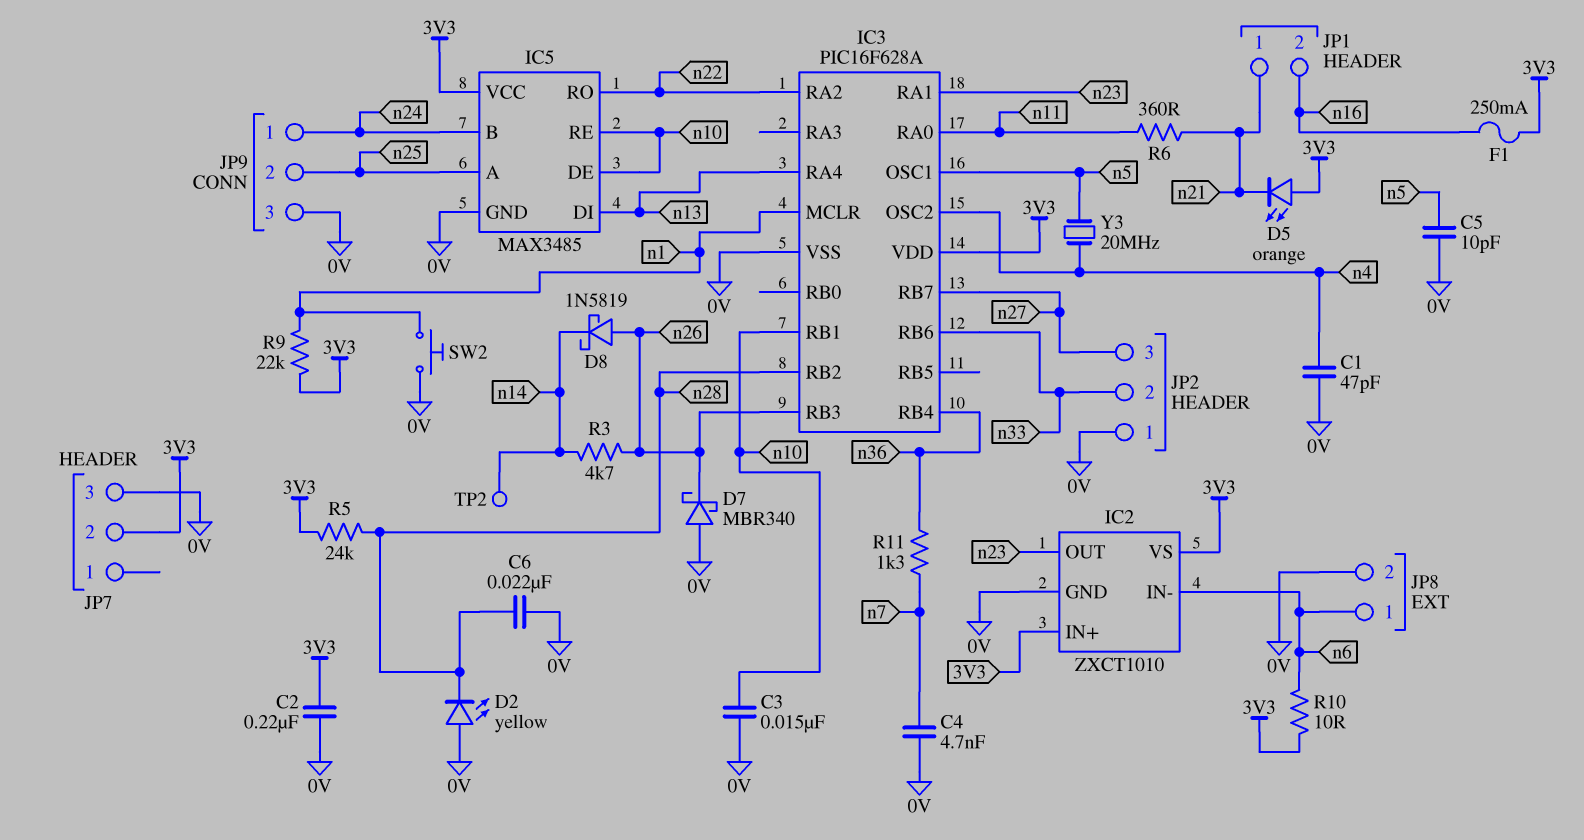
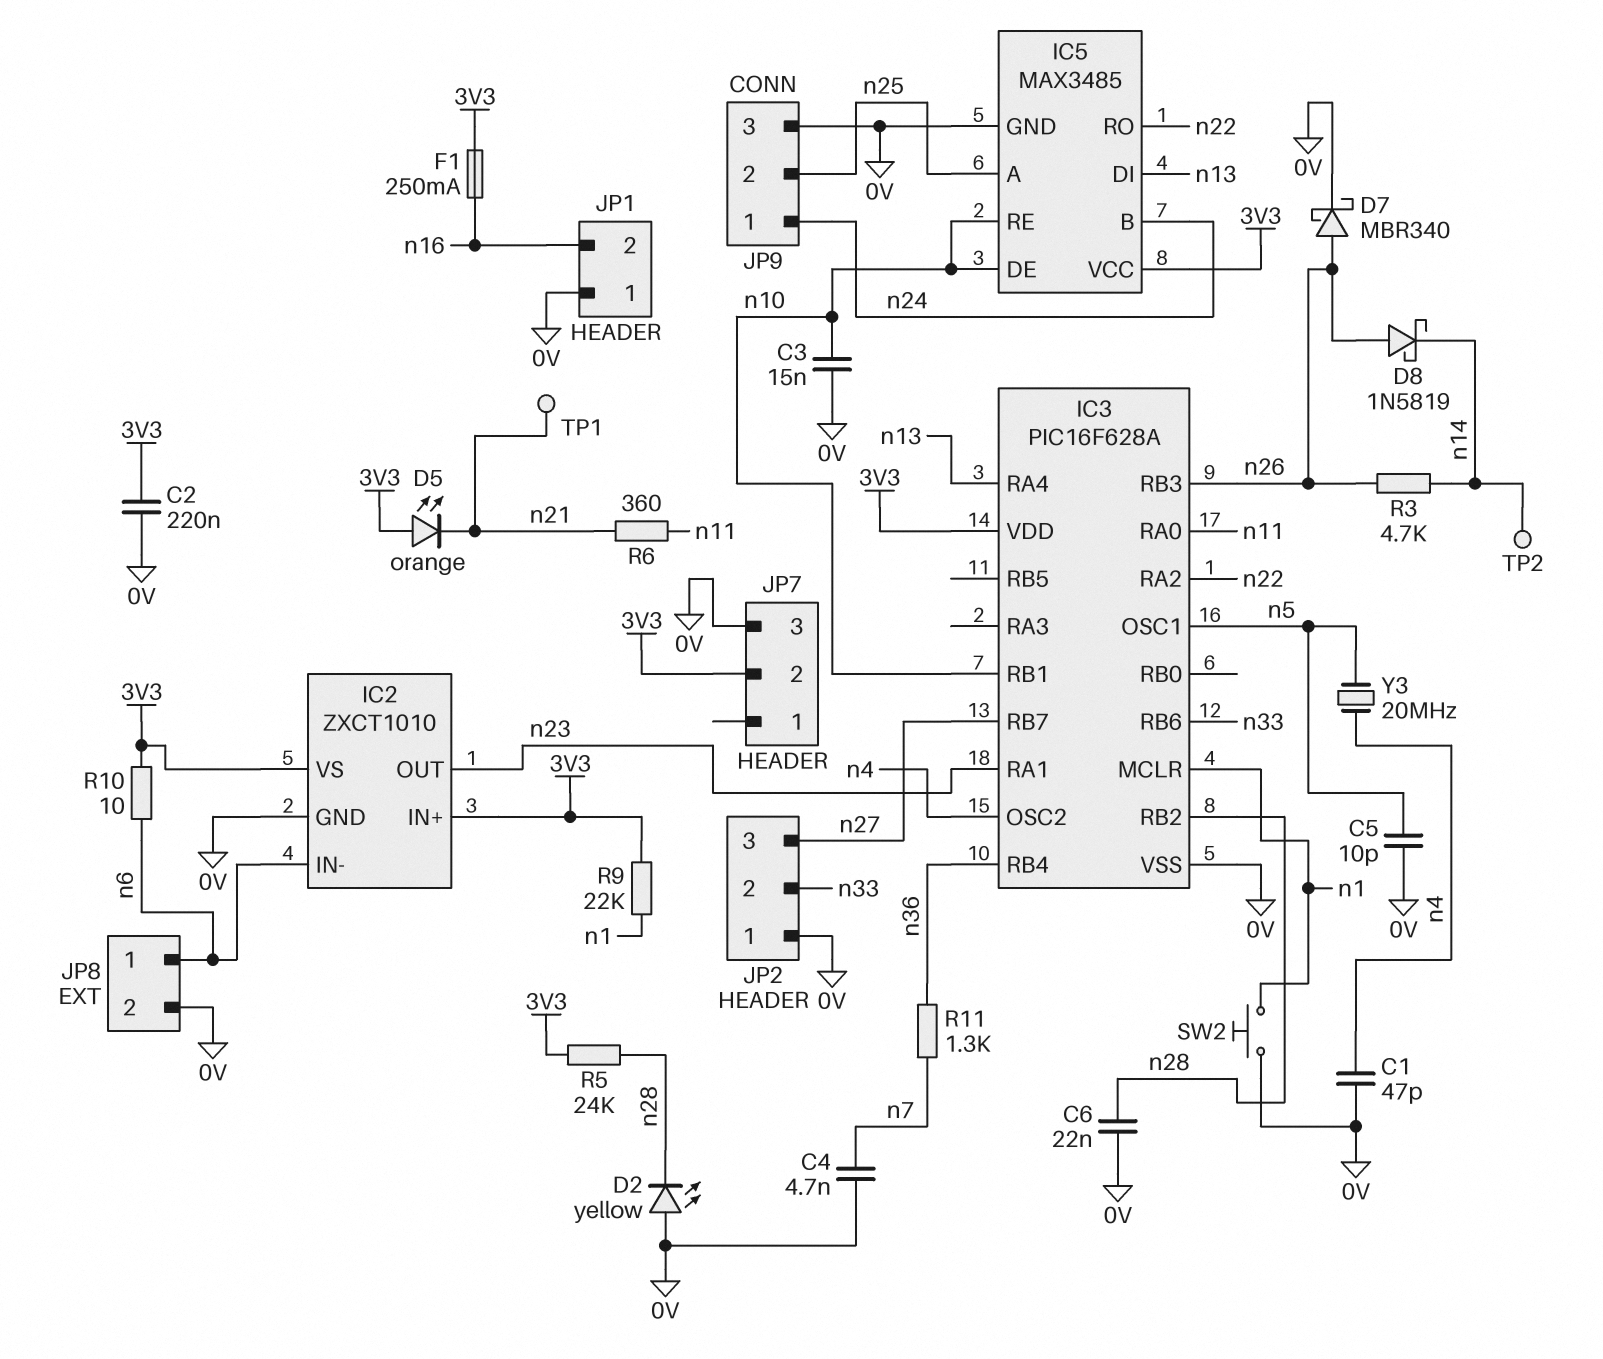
D7: schottky MBR340 (A 0V, K n26) -> schottky MBR340 (A n26, K 0V)
JP1 pin 1: n21 -> 0V
TP1: none -> test point (n21)

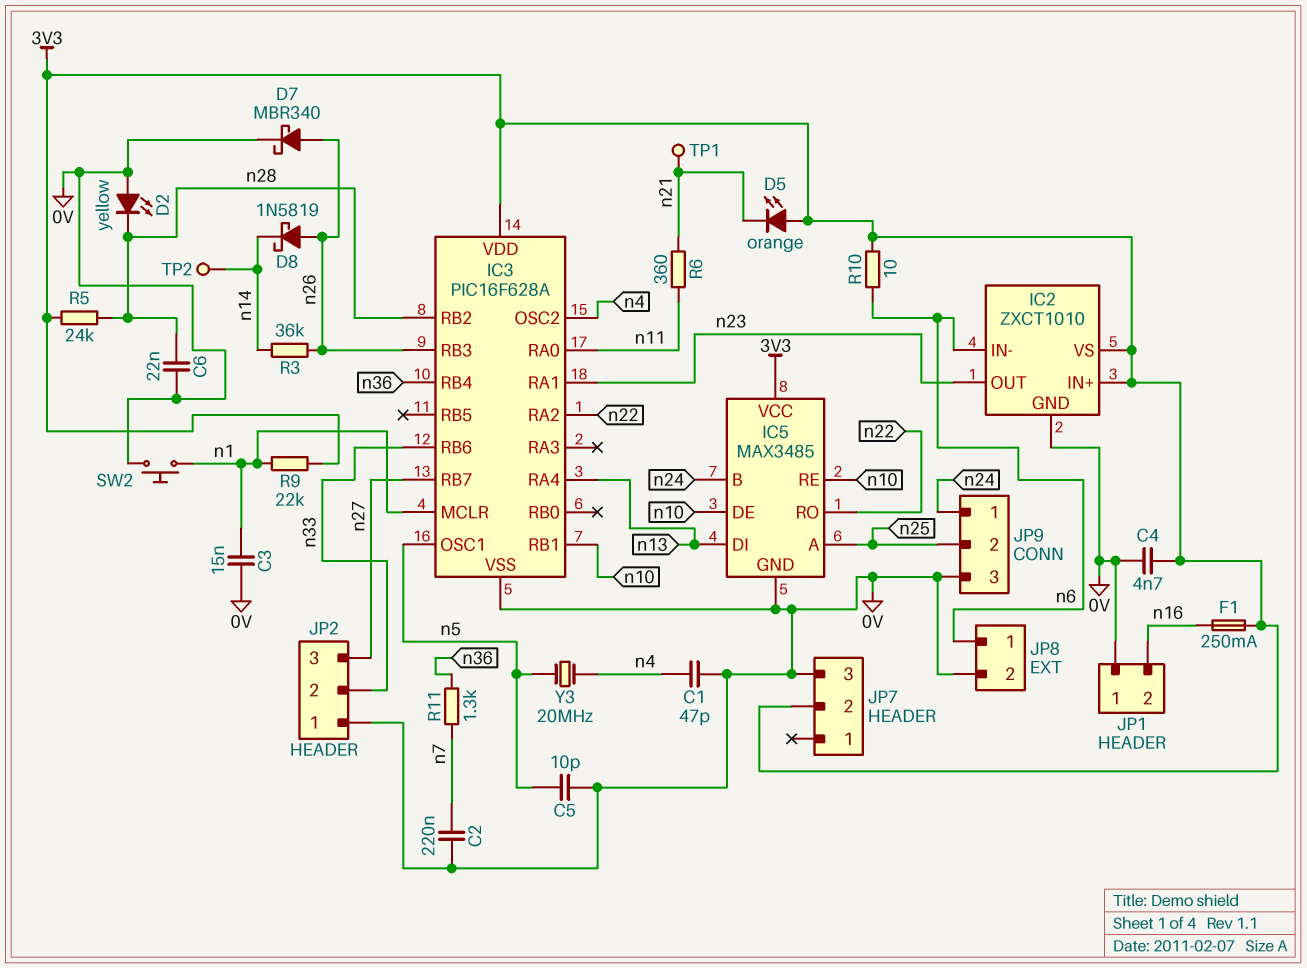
C2: 220nF (0V, 3V3) -> 220nF (0V, n7)
C3: 15nF (0V, n10) -> 15nF (0V, n1)
C4: 4.7nF (0V, n7) -> 4.7nF (0V, 3V3)
R3: 4.7k (n14, n26) -> 36k (n14, n26)

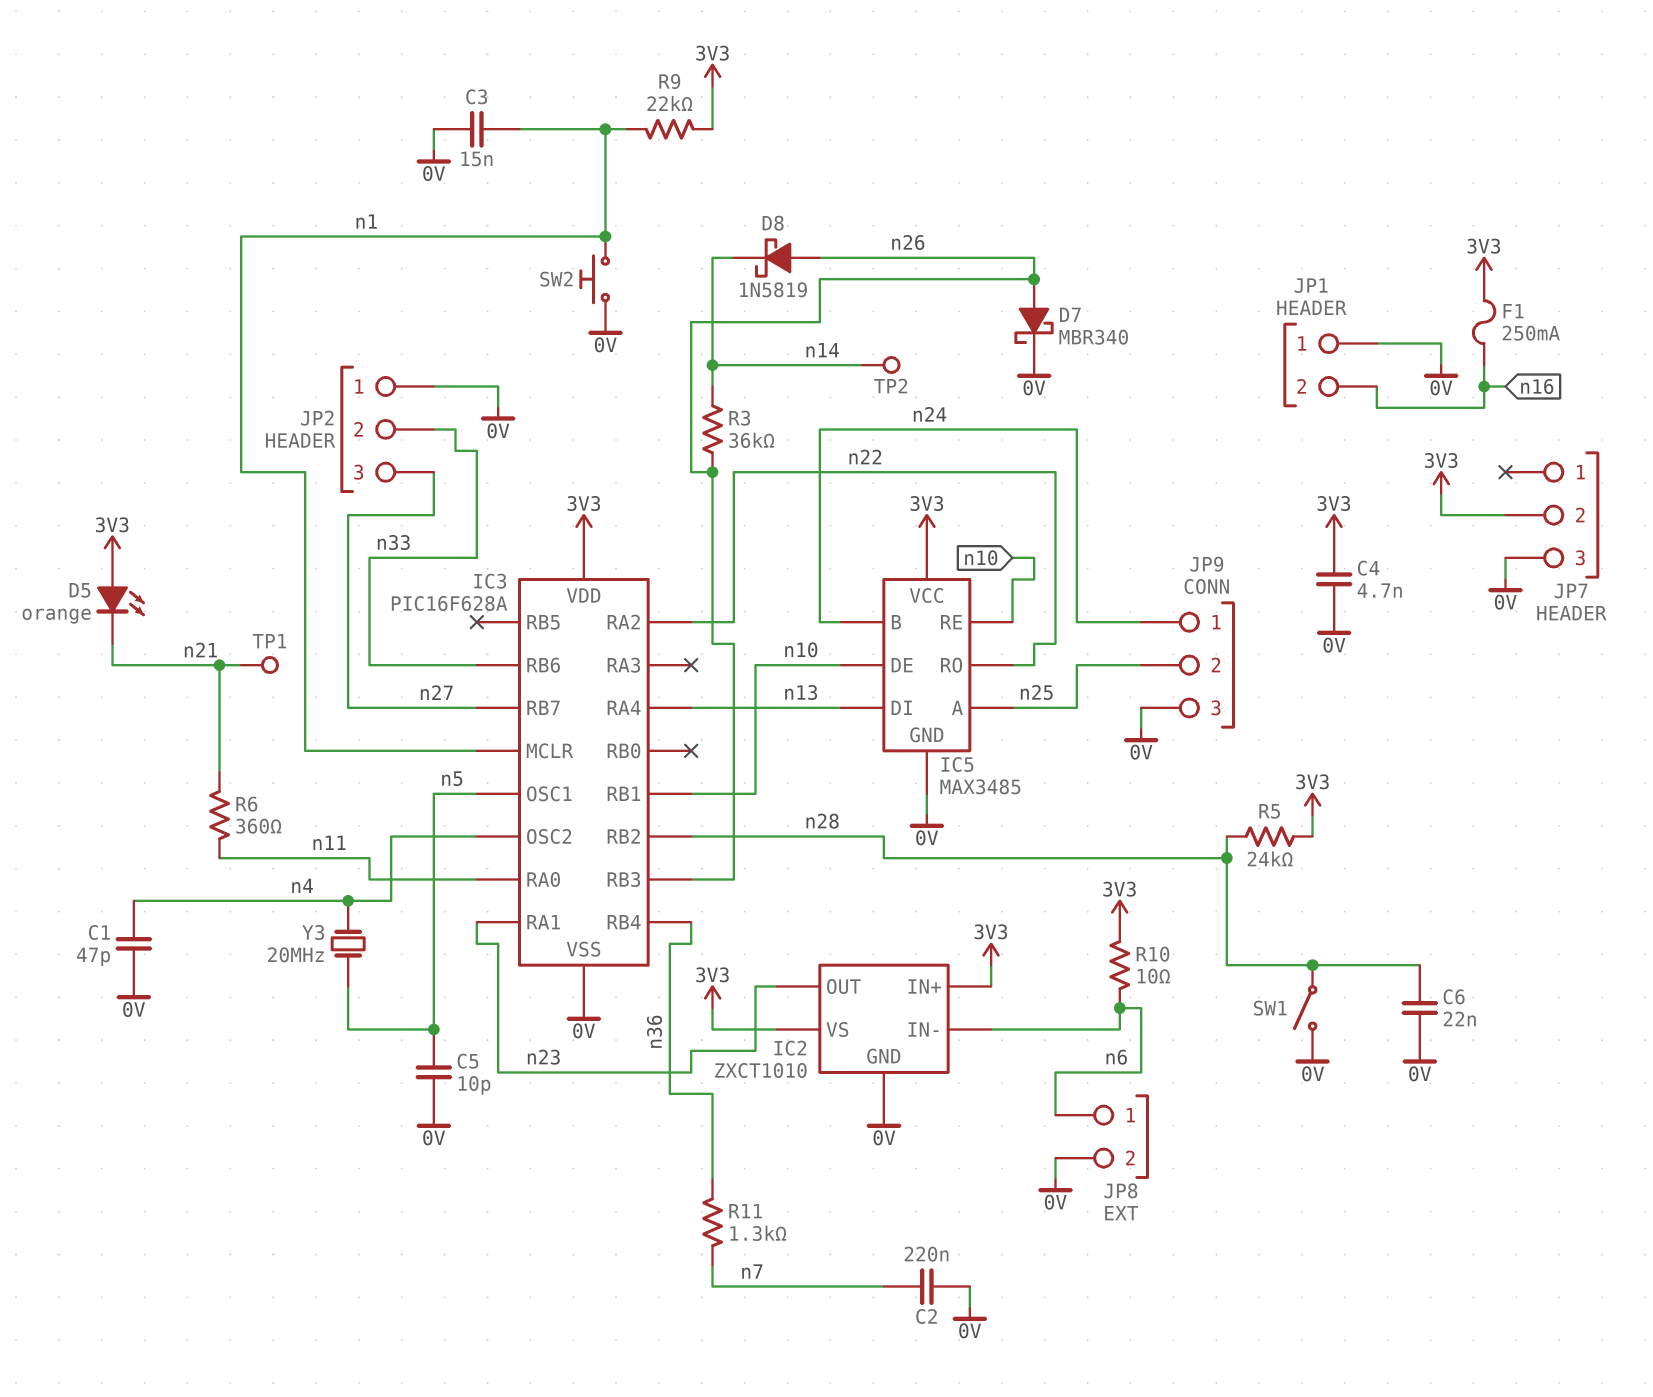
D2: LED yellow (A 0V, K n28) -> none
SW1: none -> switch (0V, n28)

